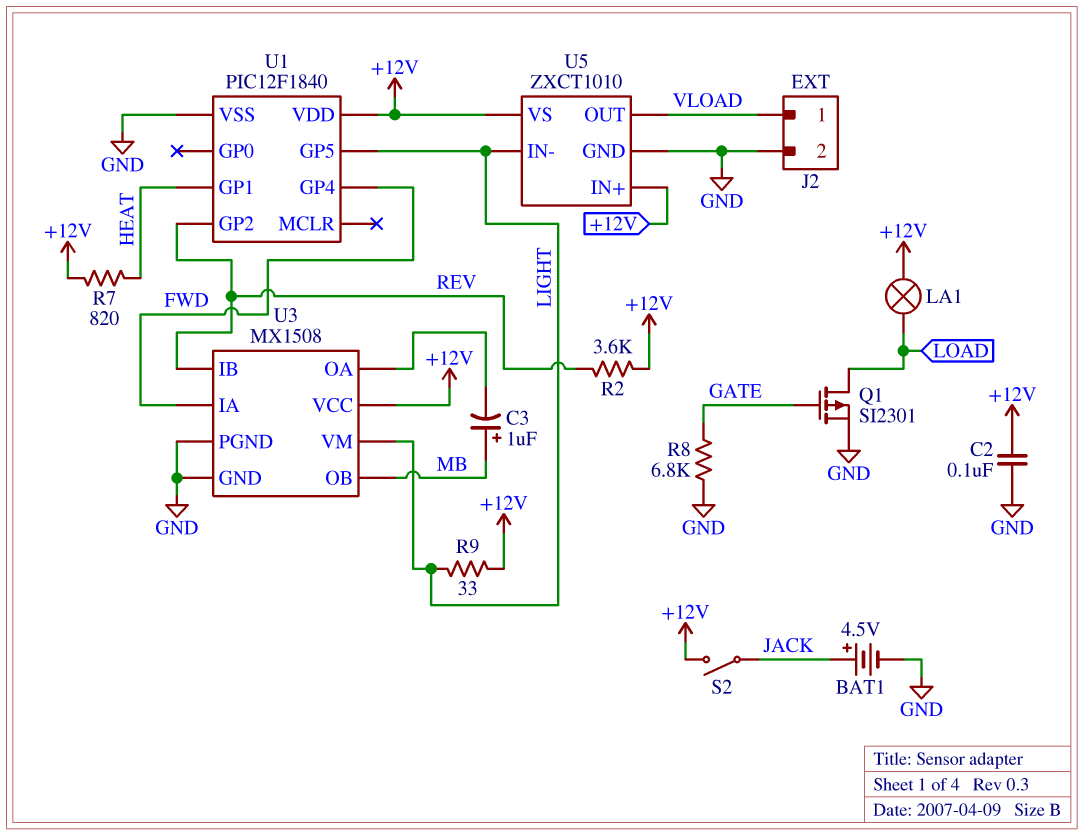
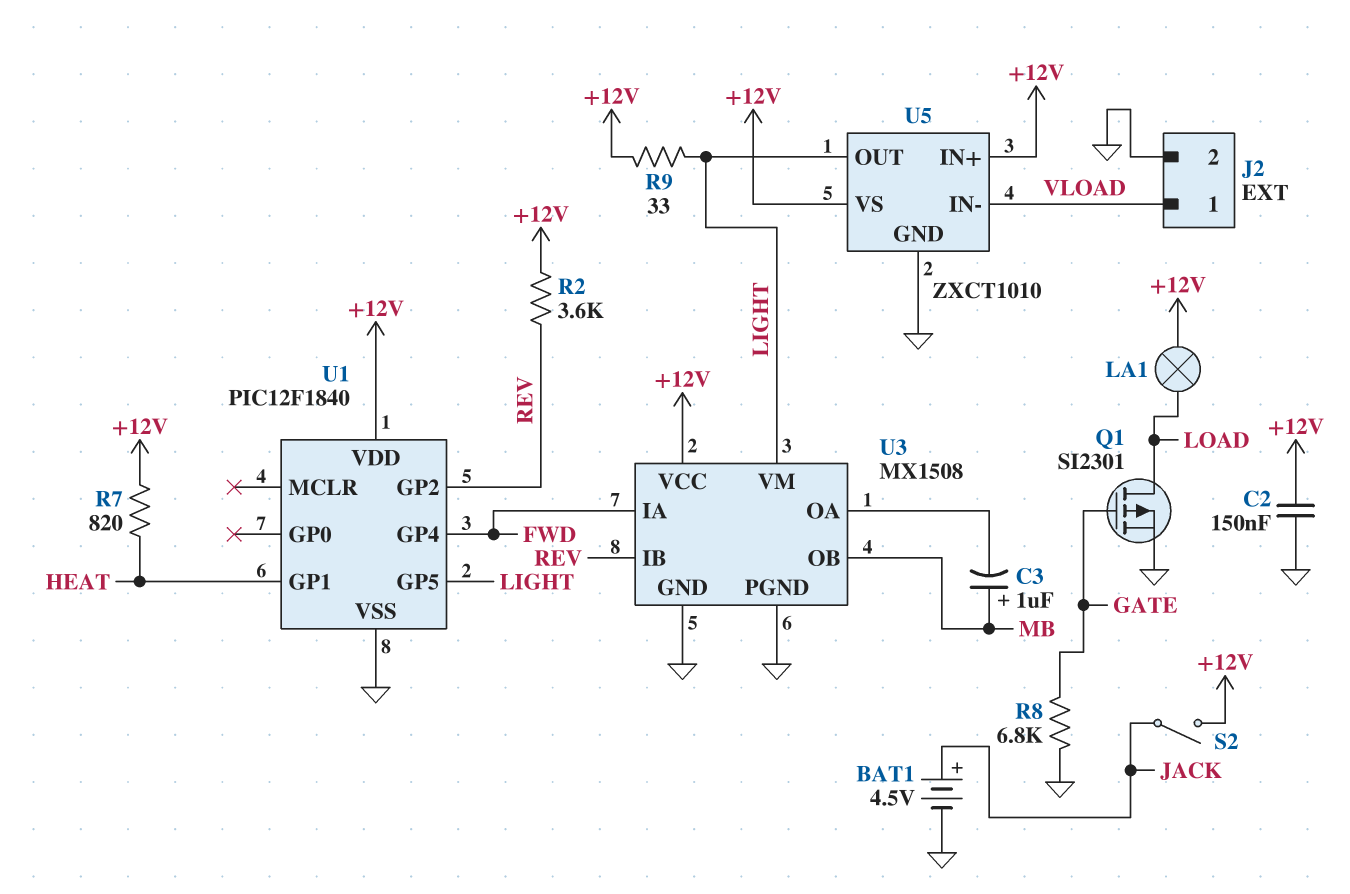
C2: 100nF (+12V, GND) -> 150nF (+12V, GND)
U5 pin IN-: LIGHT -> VLOAD
U5 pin OUT: VLOAD -> LIGHT

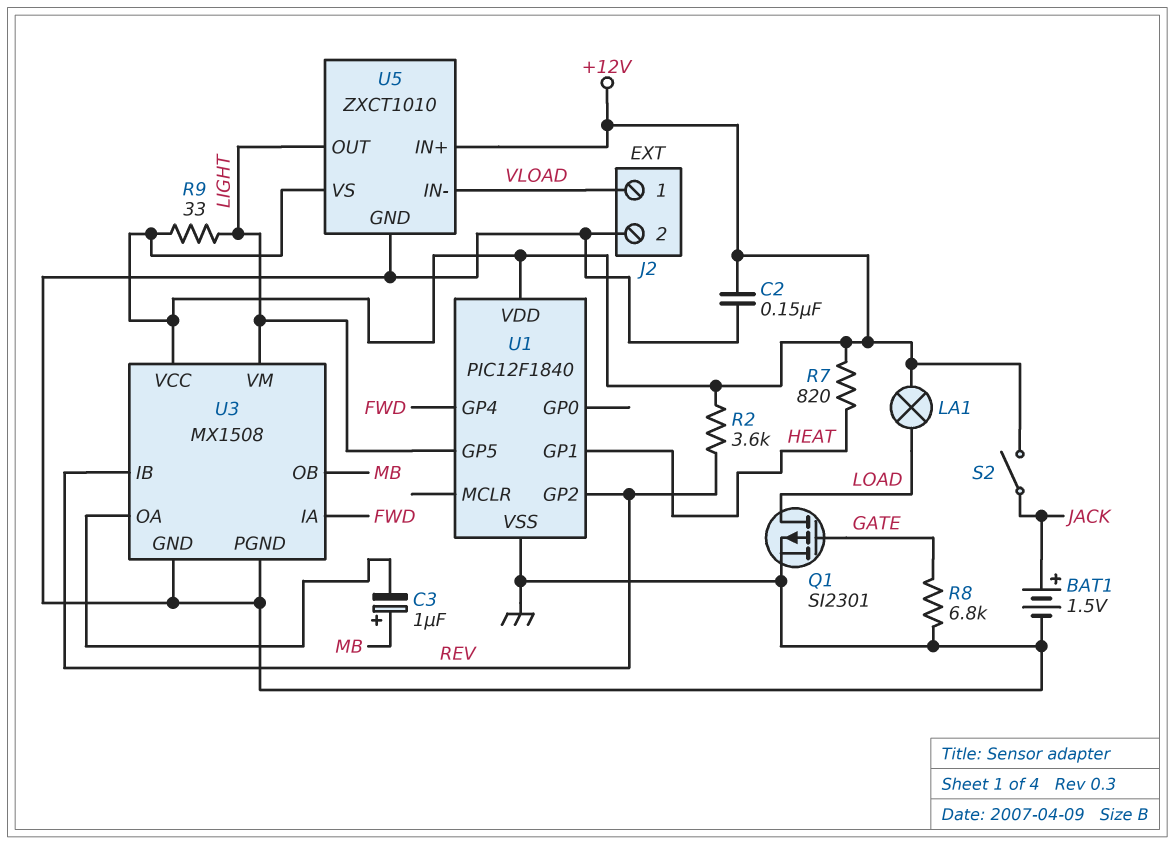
BAT1: 4.5V (plus JACK, minus GND) -> 1.5V (plus JACK, minus GND)

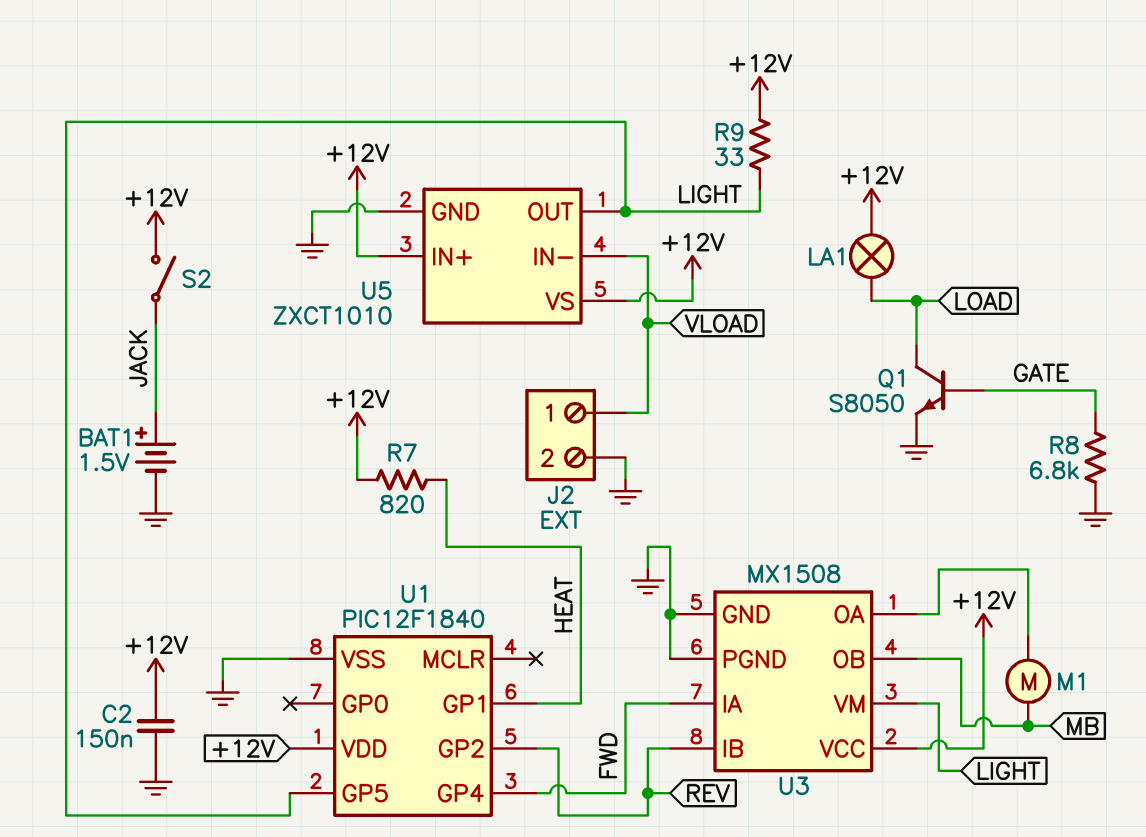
C3: 1uF (plus MB, minus U3/OA) -> none
M1: none -> motor (MB, U3/OA)
Q1: PMOS SI2301 (G GATE, D LOAD, S GND) -> NPN S8050 (B GATE, C LOAD, E GND)
R2: 3.6k (+12V, REV) -> none

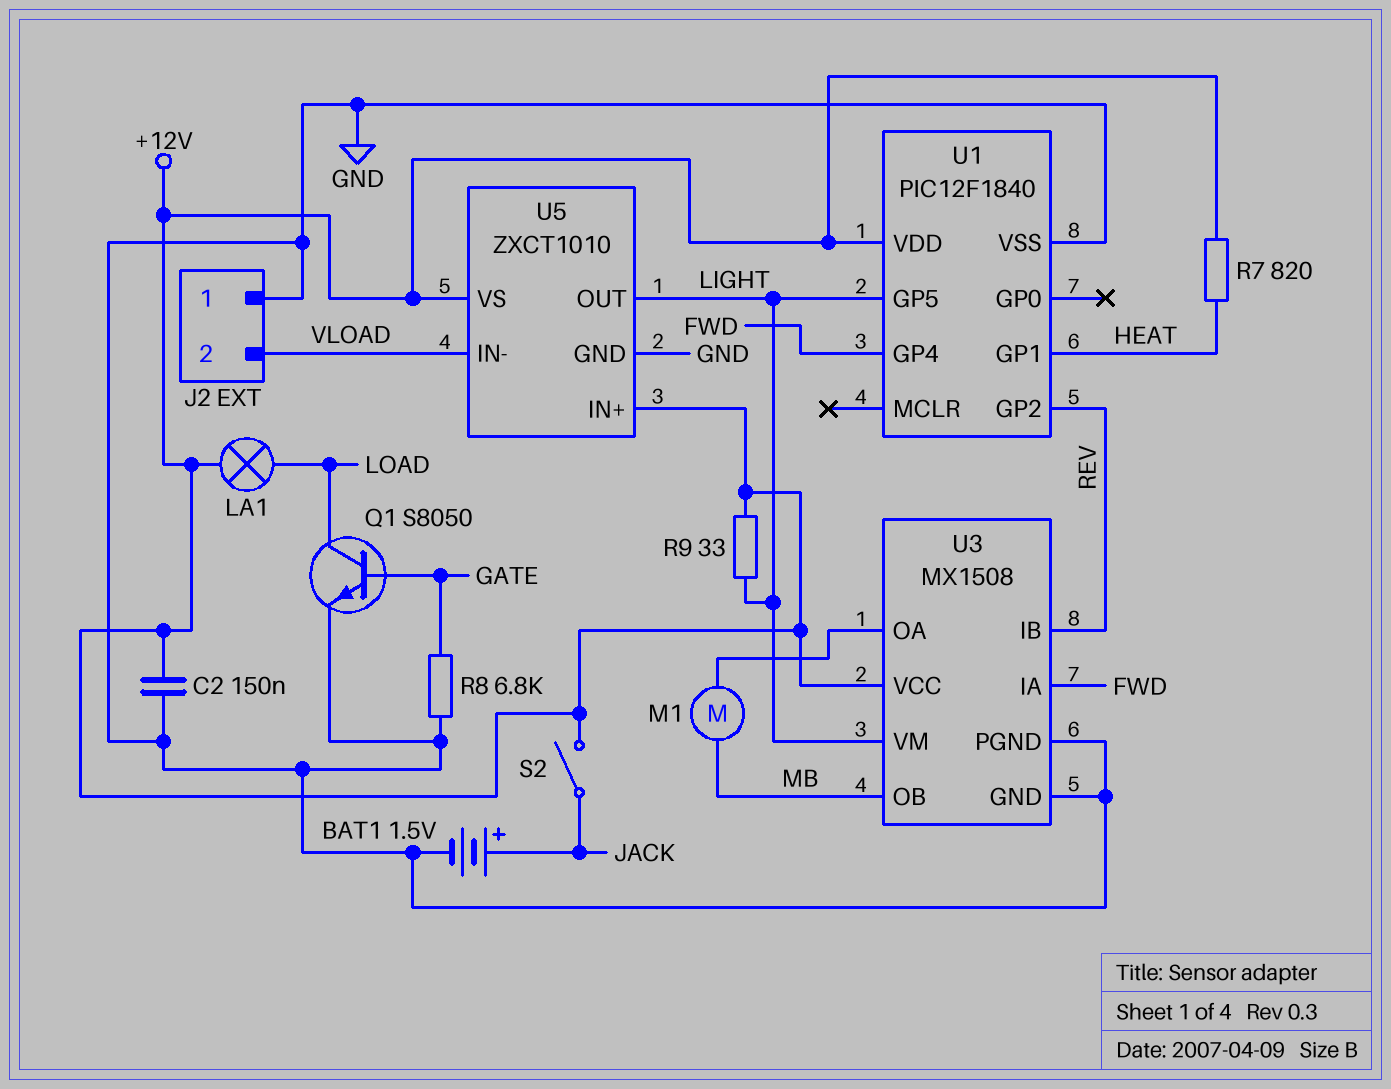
J2 pin 1: VLOAD -> GND
J2 pin 2: GND -> VLOAD

